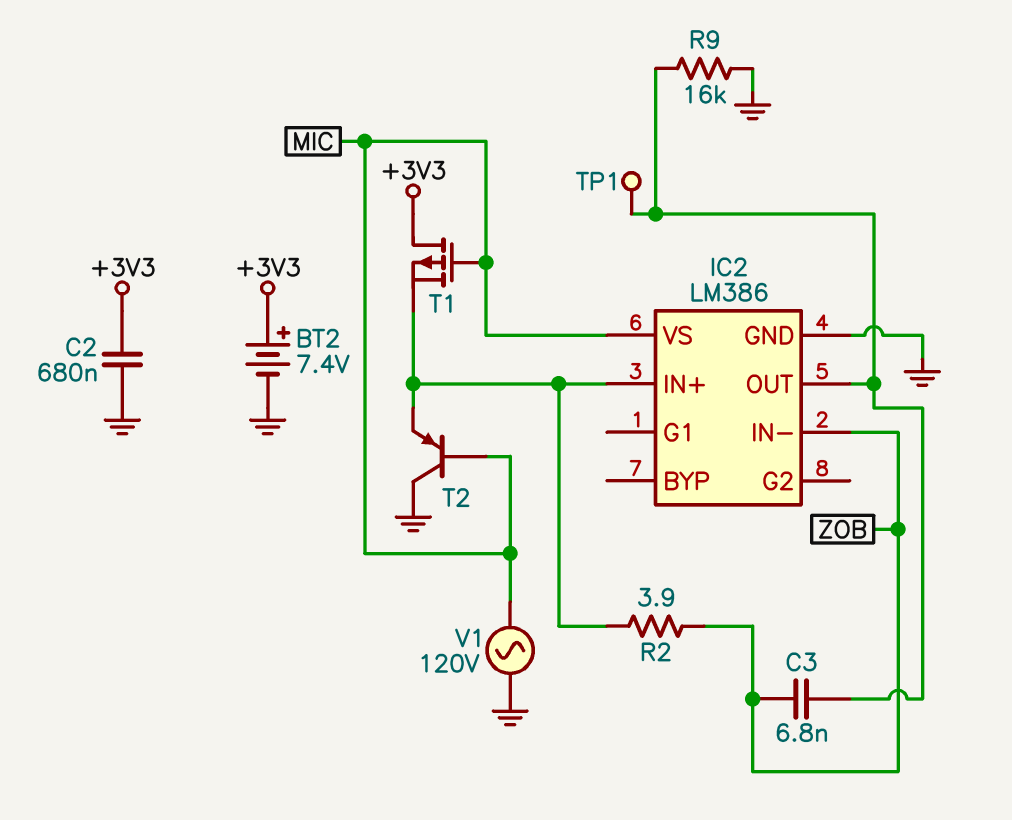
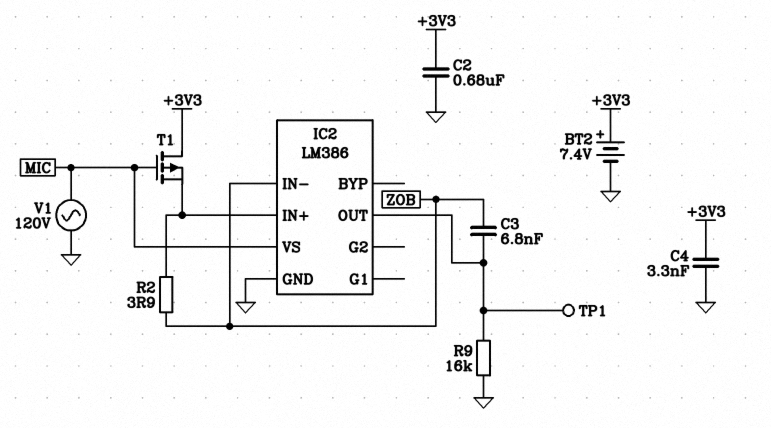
C4: none -> 3.3nF (+3V3, GND)
T2: PNP (B MIC, C GND, E IC2/IN+) -> none

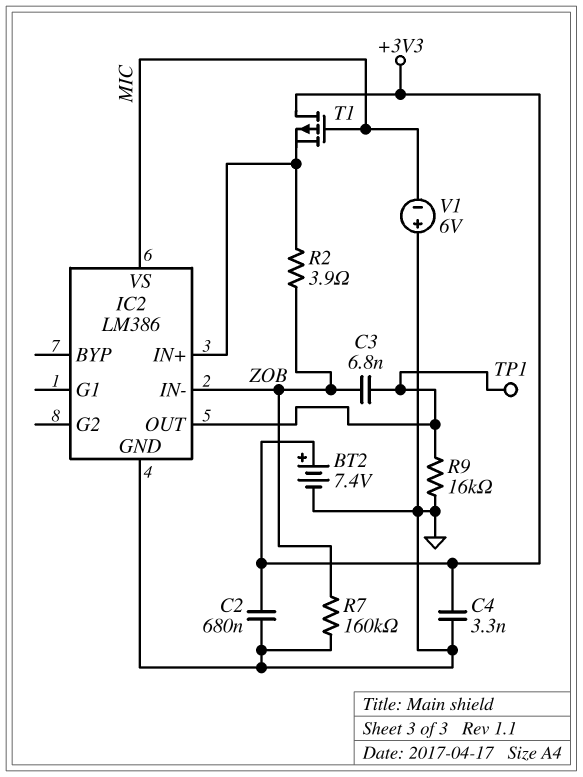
R7: none -> 160k (GND, ZOB)
V1: AC 120V (GND, MIC) -> 6V (plus GND, minus MIC)

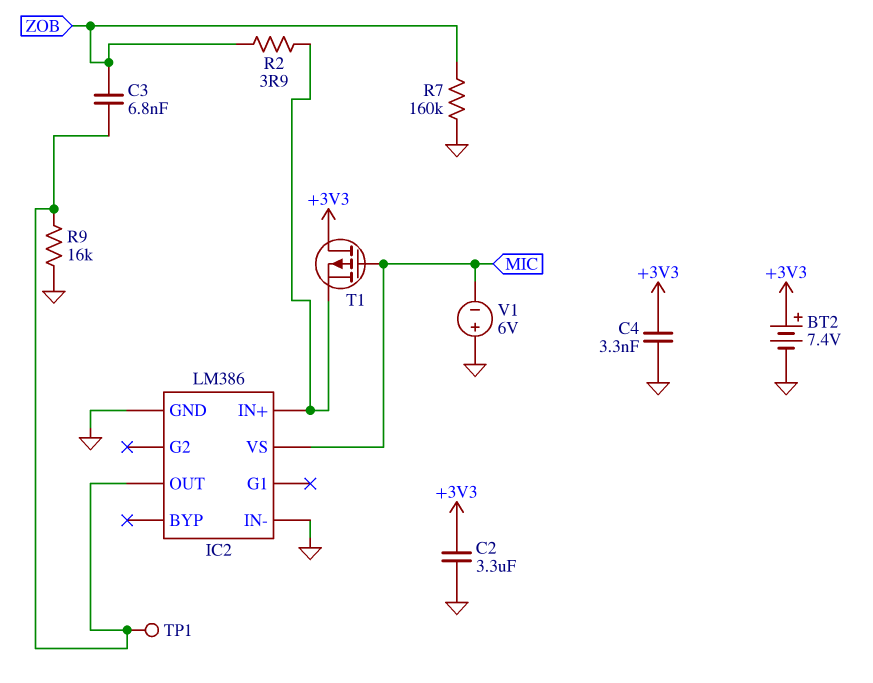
C2: 680nF (+3V3, GND) -> 3.3uF (+3V3, GND)
IC2 pin IN-: ZOB -> GND

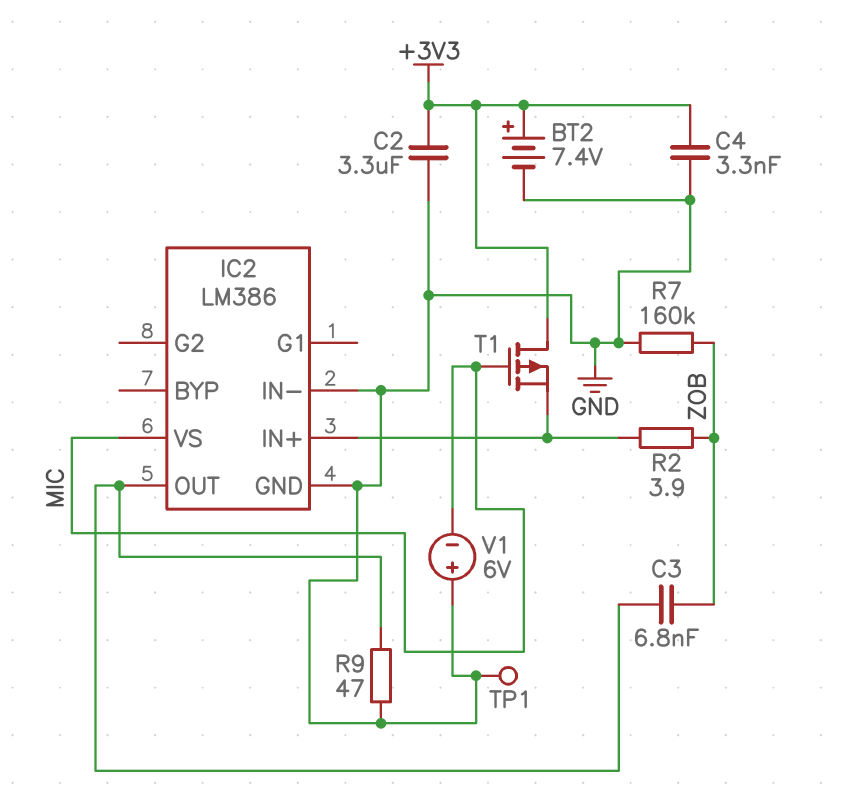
R9: 16k (GND, IC2/OUT) -> 47 (GND, IC2/OUT)
TP1: test point (IC2/OUT) -> test point (GND)

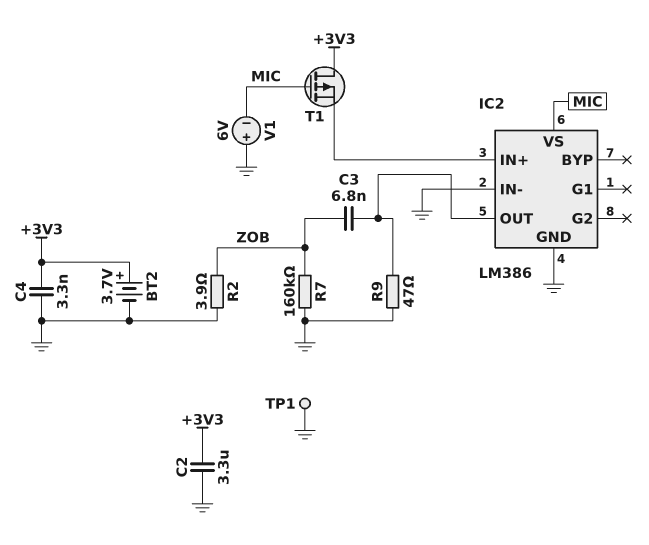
BT2: 7.4V (plus +3V3, minus GND) -> 3.7V (plus +3V3, minus GND)
R2: 3.9 (IC2/IN+, ZOB) -> 3.9 (GND, ZOB)

